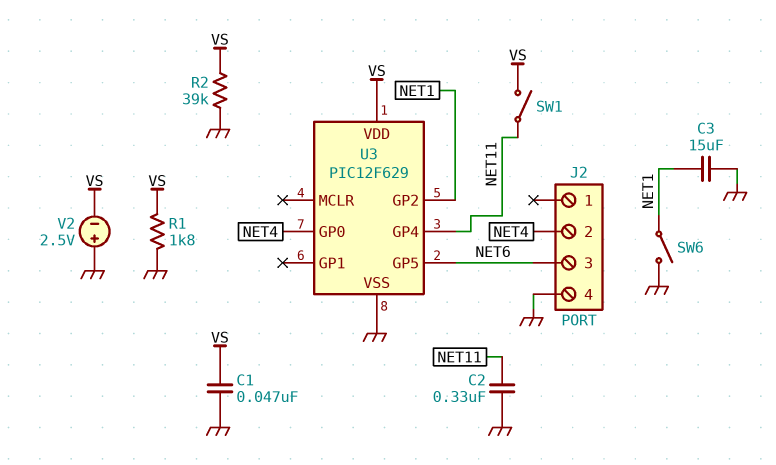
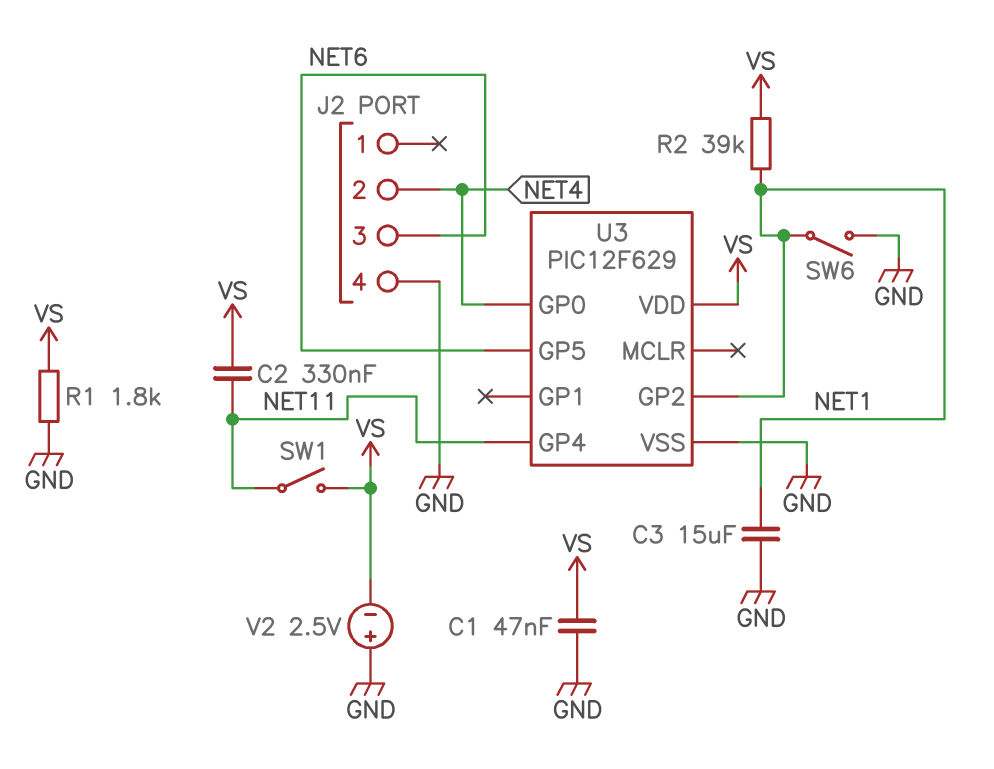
C2: 330nF (GND, NET11) -> 330nF (NET11, VS)
R2: 39k (GND, VS) -> 39k (NET1, VS)

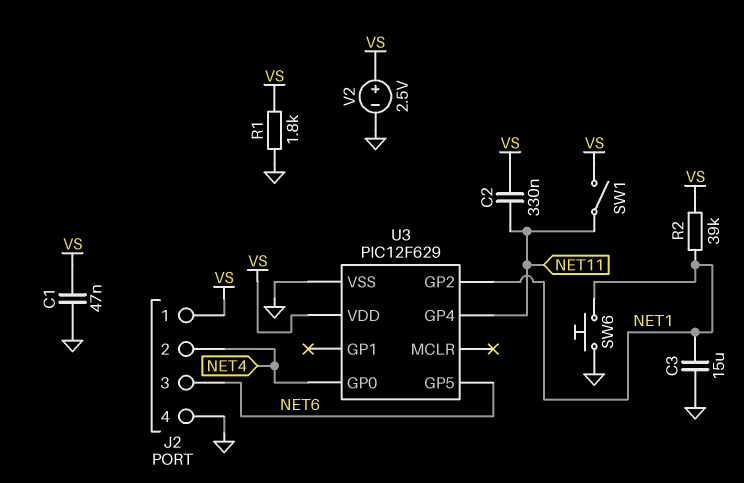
J2 pin 1: none -> VS
SW6: switch (GND, NET1) -> button (GND, NET1)
V2: 2.5V (plus GND, minus VS) -> 2.5V (plus VS, minus GND)

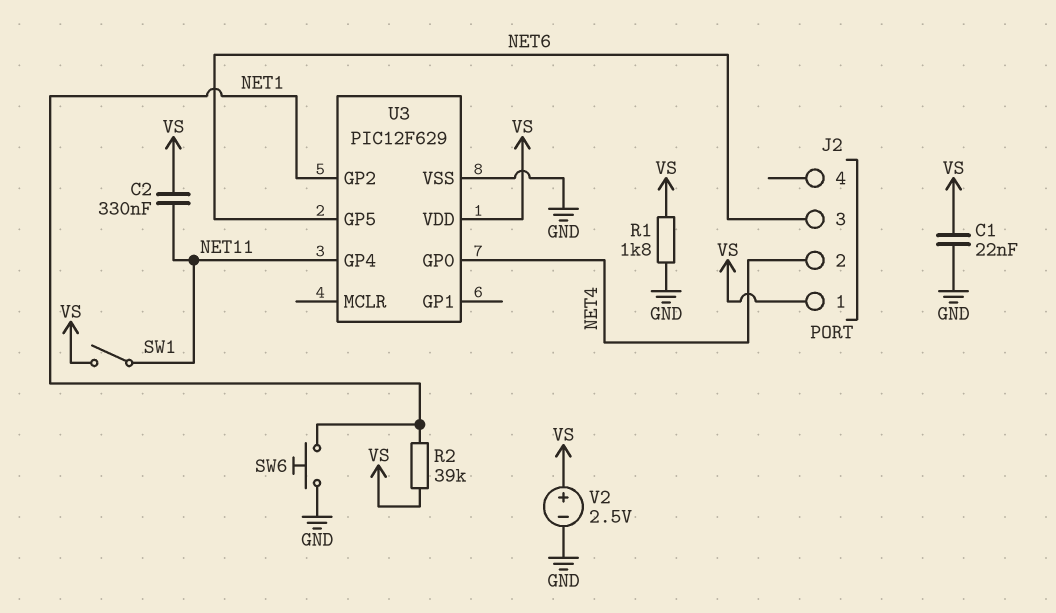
C1: 47nF (GND, VS) -> 22nF (GND, VS)
C3: 15uF (GND, NET1) -> none
J2 pin 4: GND -> none

